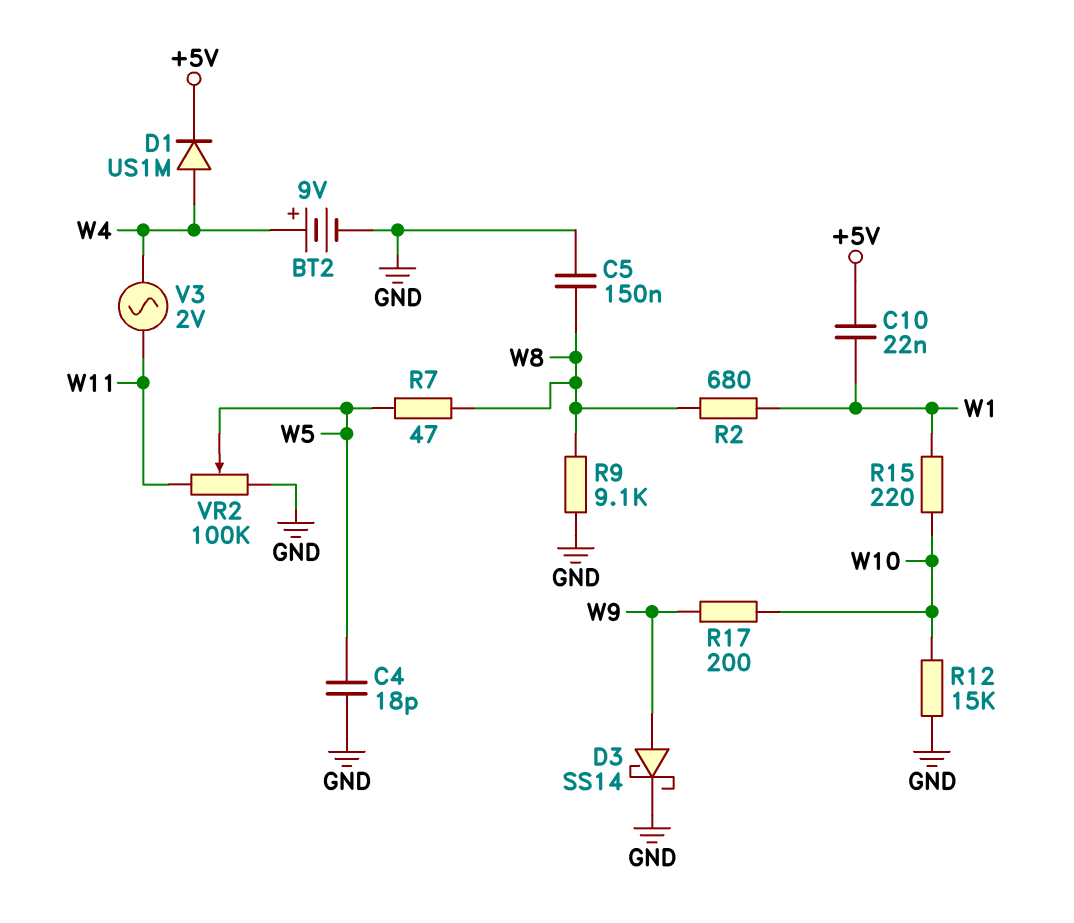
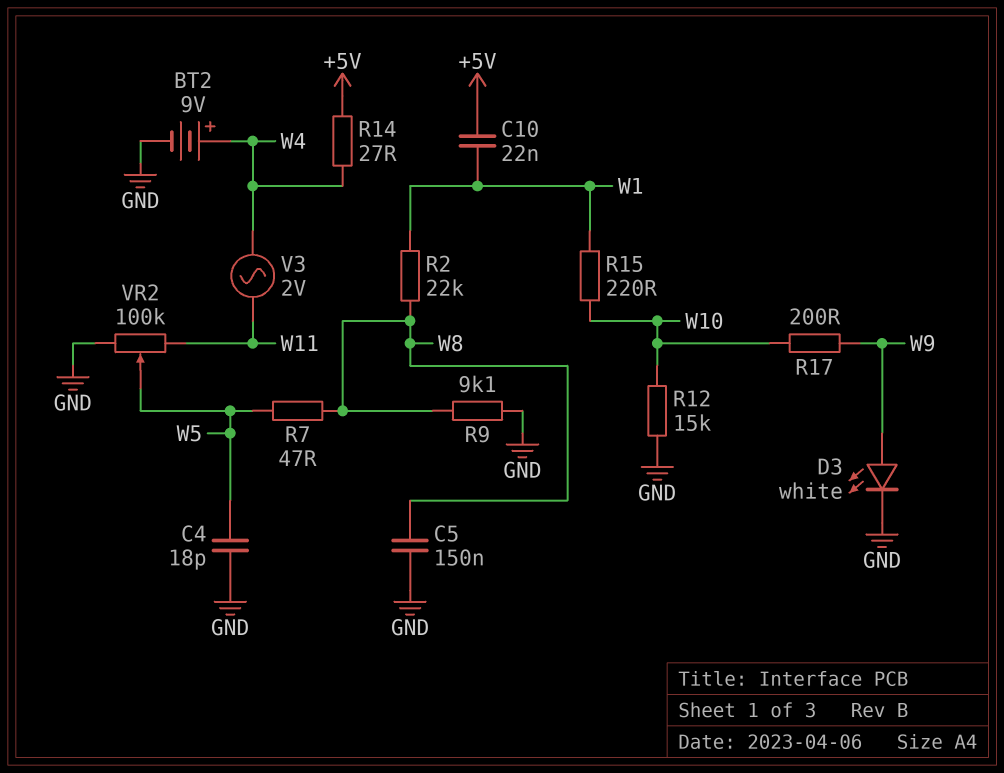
D1: diode US1M (A W4, K +5V) -> none
D3: schottky SS14 (A W9, K GND) -> LED white (A W9, K GND)
R2: 680 (W1, W8) -> 22k (W1, W8)
R14: none -> 27 (+5V, W4)

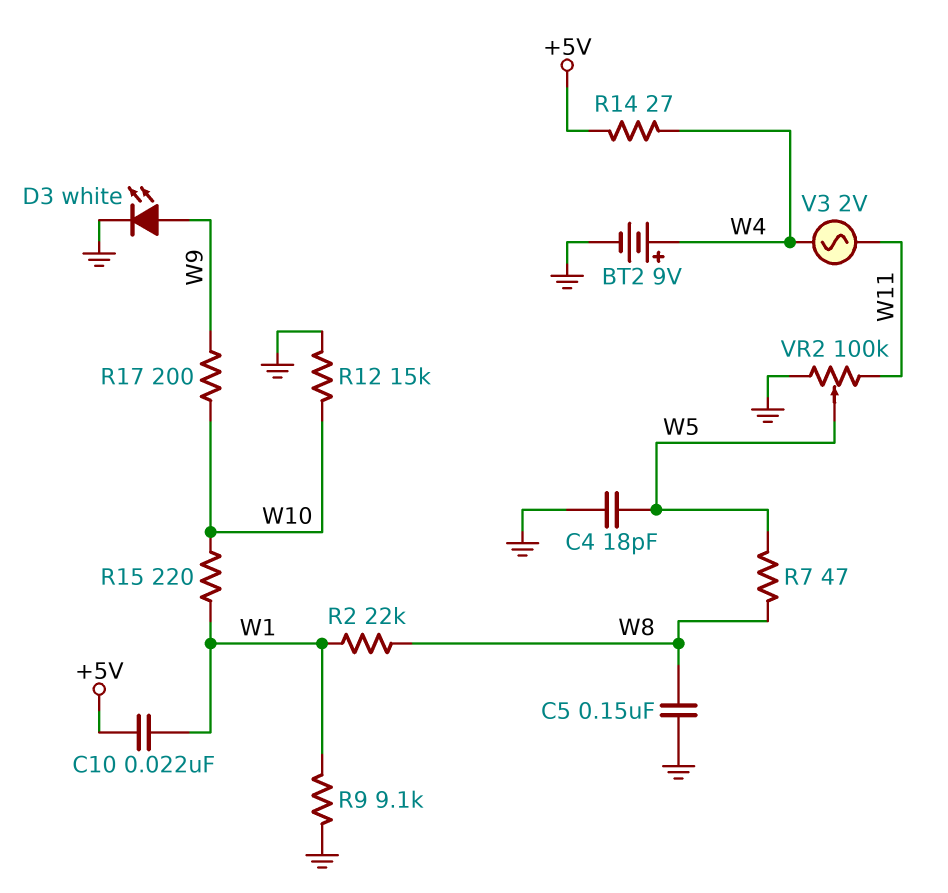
R9: 9.1k (GND, W8) -> 9.1k (GND, W1)

